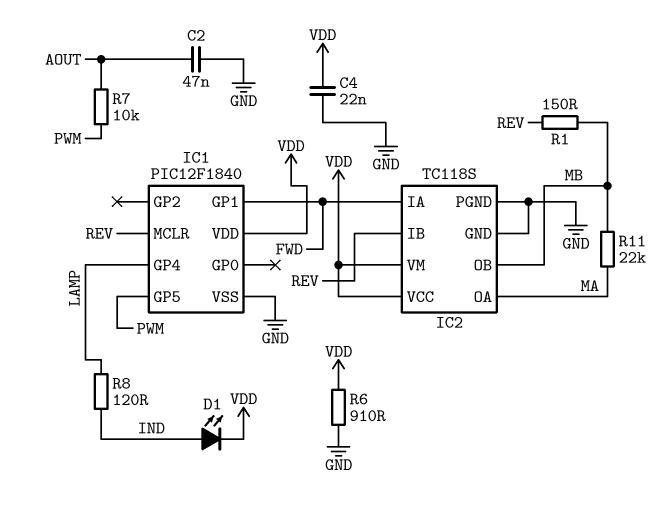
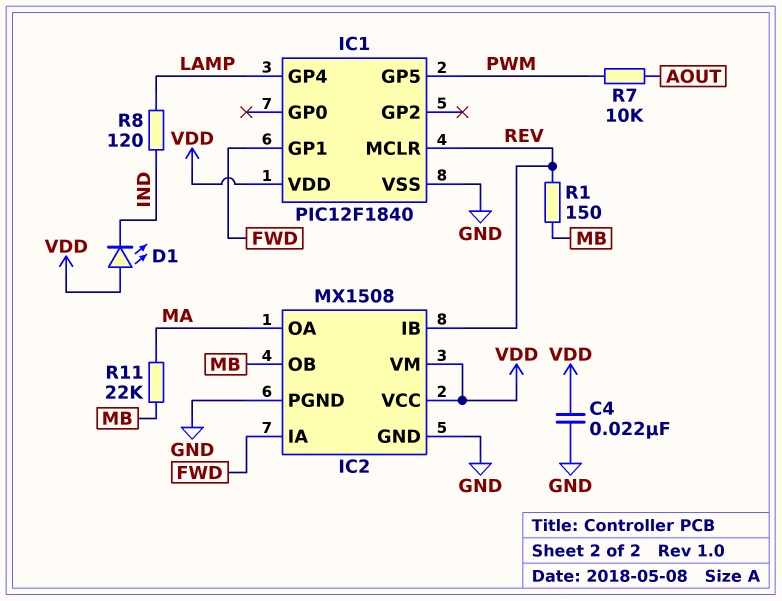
C2: 47nF (AOUT, GND) -> none
D1: LED (A IND, K VDD) -> LED (A VDD, K IND)
IC2: TC118S -> MX1508
R6: 910 (GND, VDD) -> none

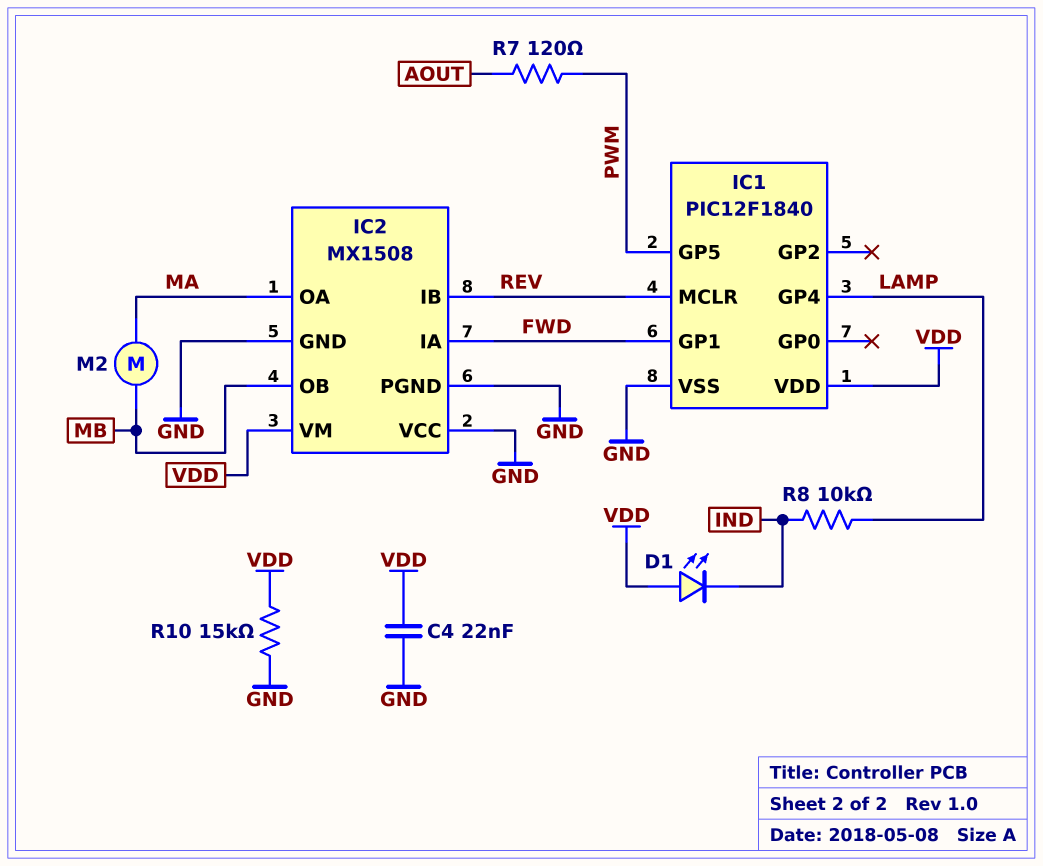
IC2 pin VCC: VDD -> GND
M2: none -> motor (MA, MB)
R1: 150 (MB, REV) -> none
R7: 10k (AOUT, PWM) -> 120 (AOUT, PWM)
R8: 120 (IND, LAMP) -> 10k (IND, LAMP)
R10: none -> 15k (GND, VDD)
R11: 22k (MA, MB) -> none

